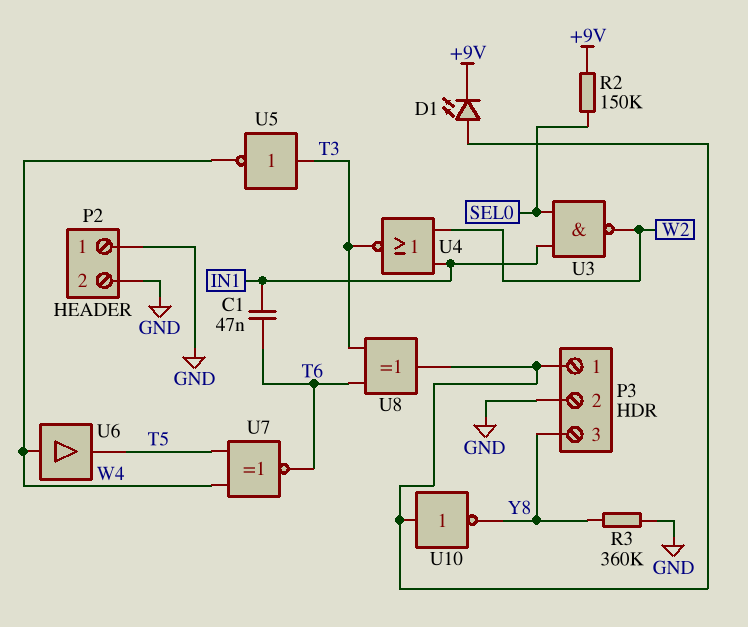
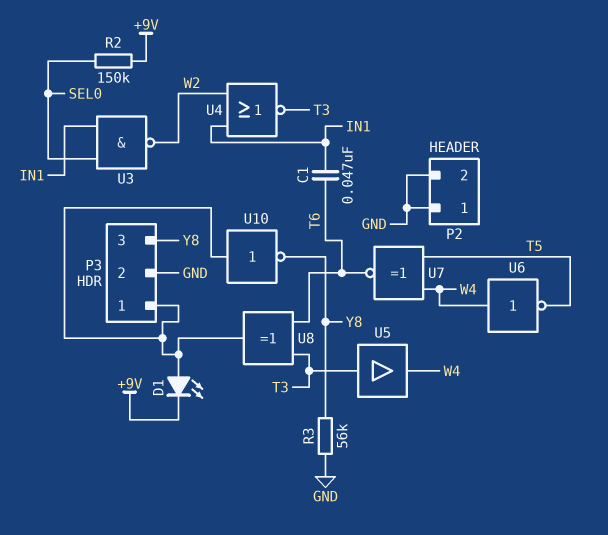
R3: 360k (GND, Y8) -> 56k (GND, Y8)
U5: NOT (in T3, out W4) -> buffer (in T3, out W4)
U6: buffer (in W4, out T5) -> NOT (in W4, out T5)

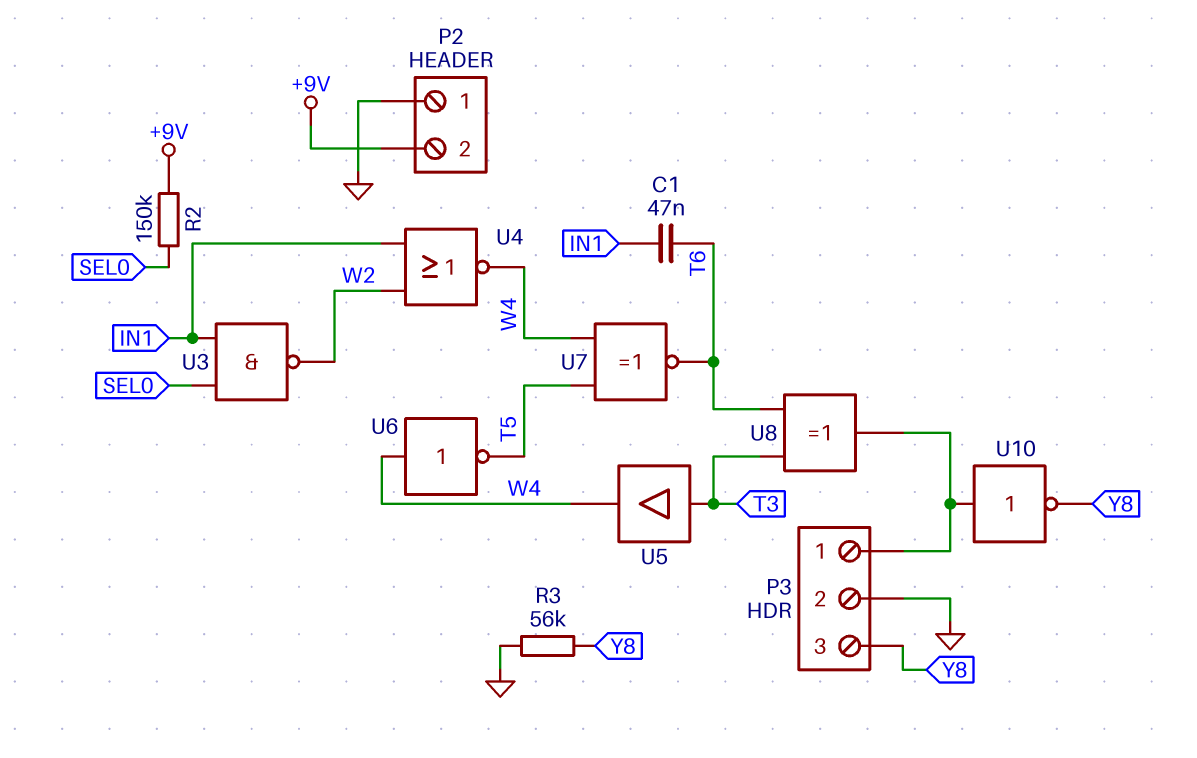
D1: LED (A P3/1, K +9V) -> none
P2 pin 2: GND -> +9V
U4: NOR (in IN1, in W2, out T3) -> NOR (in IN1, in W2, out W4)

